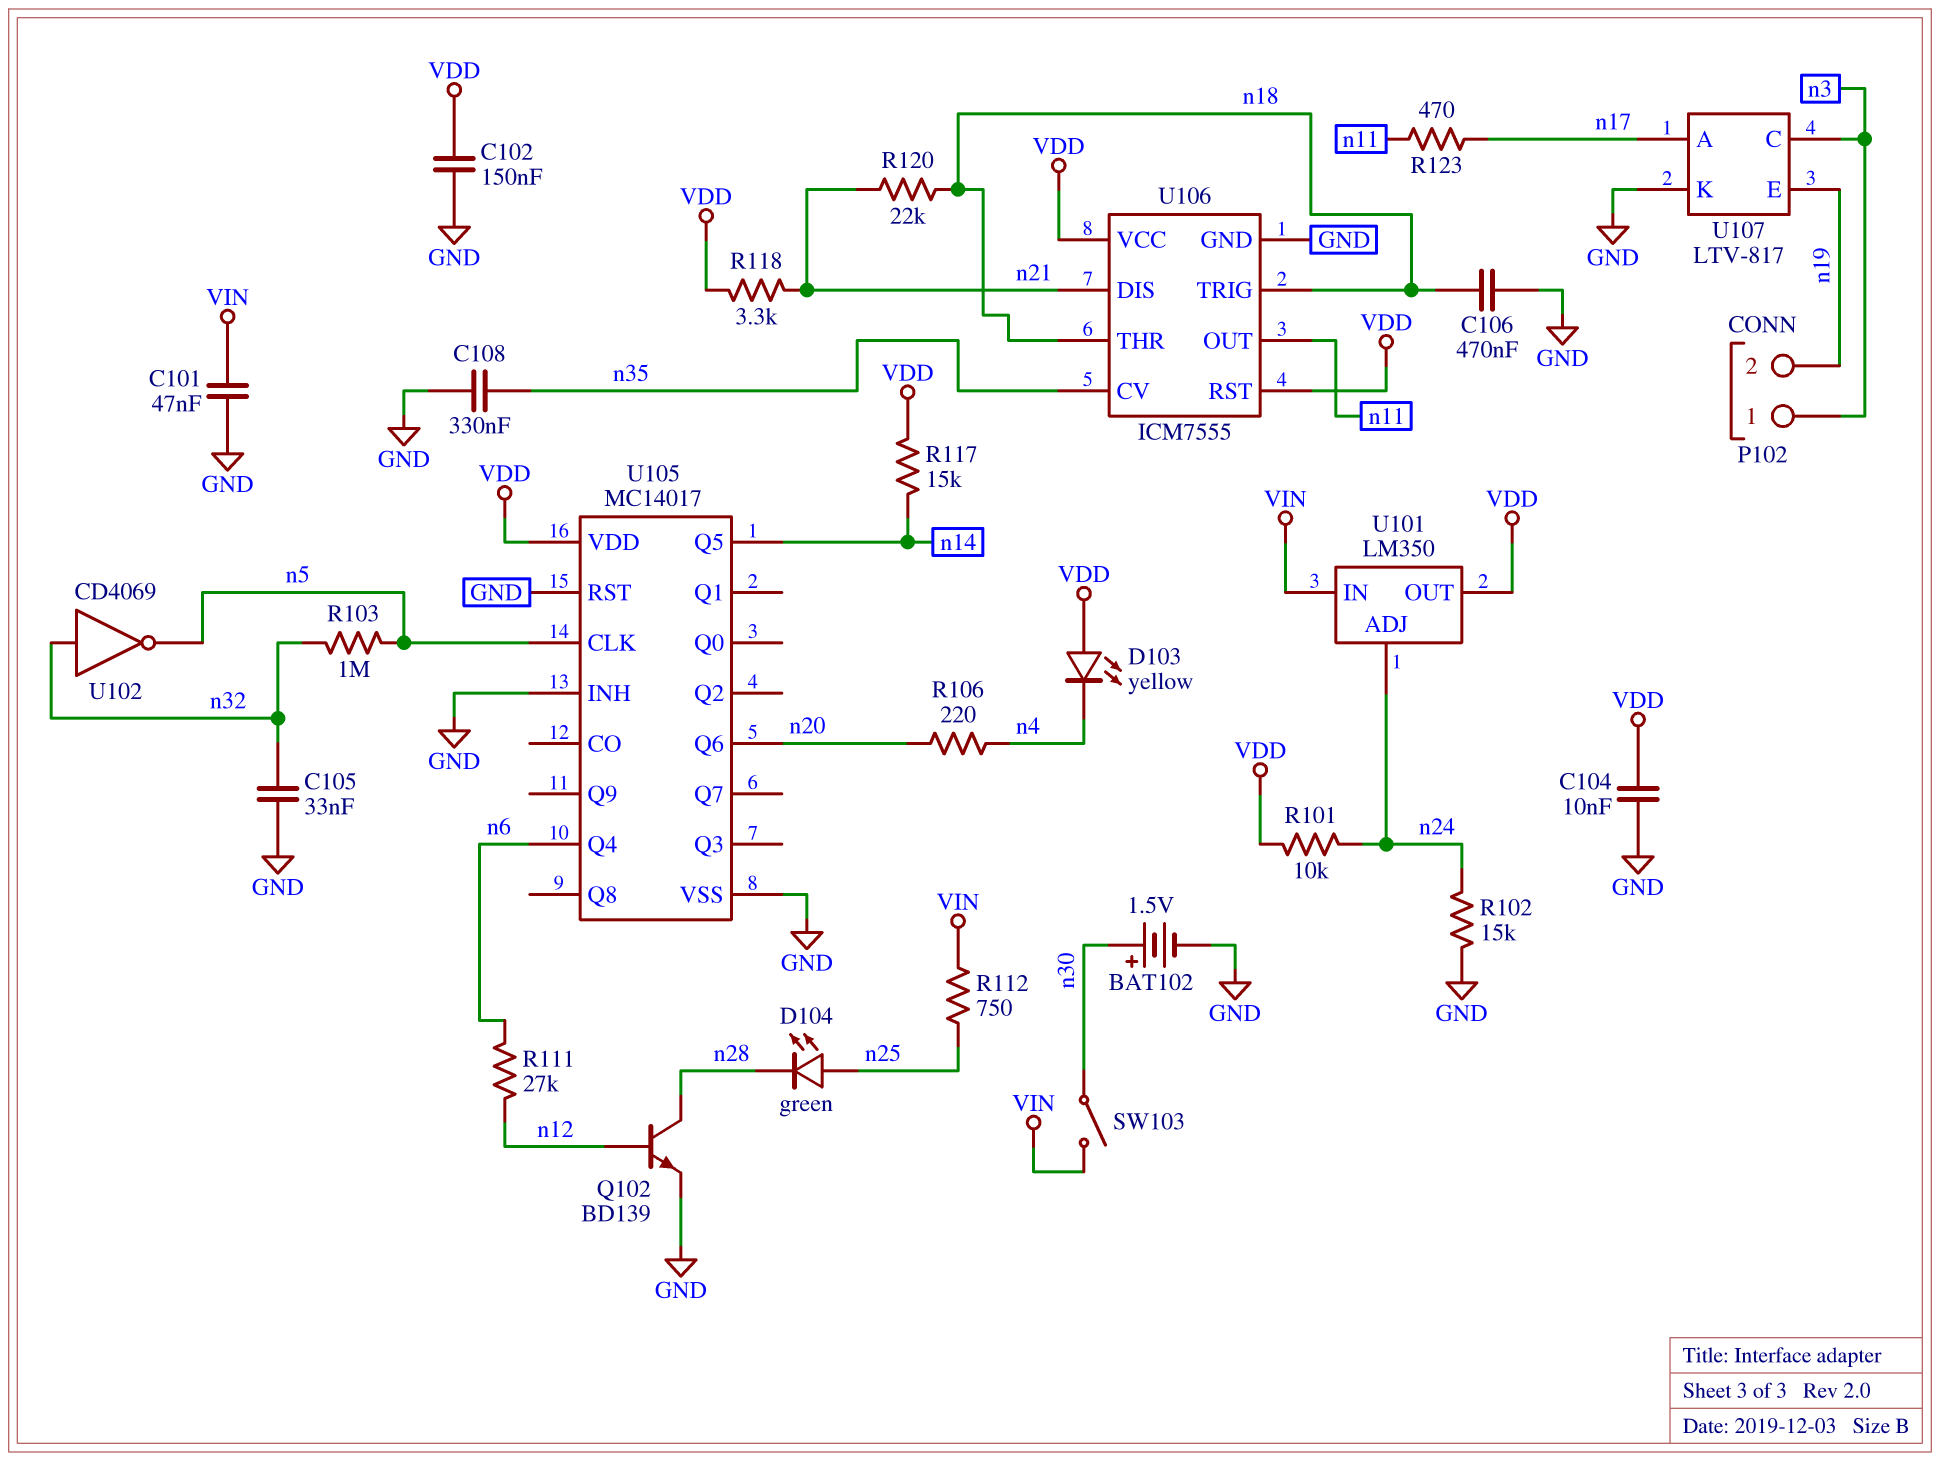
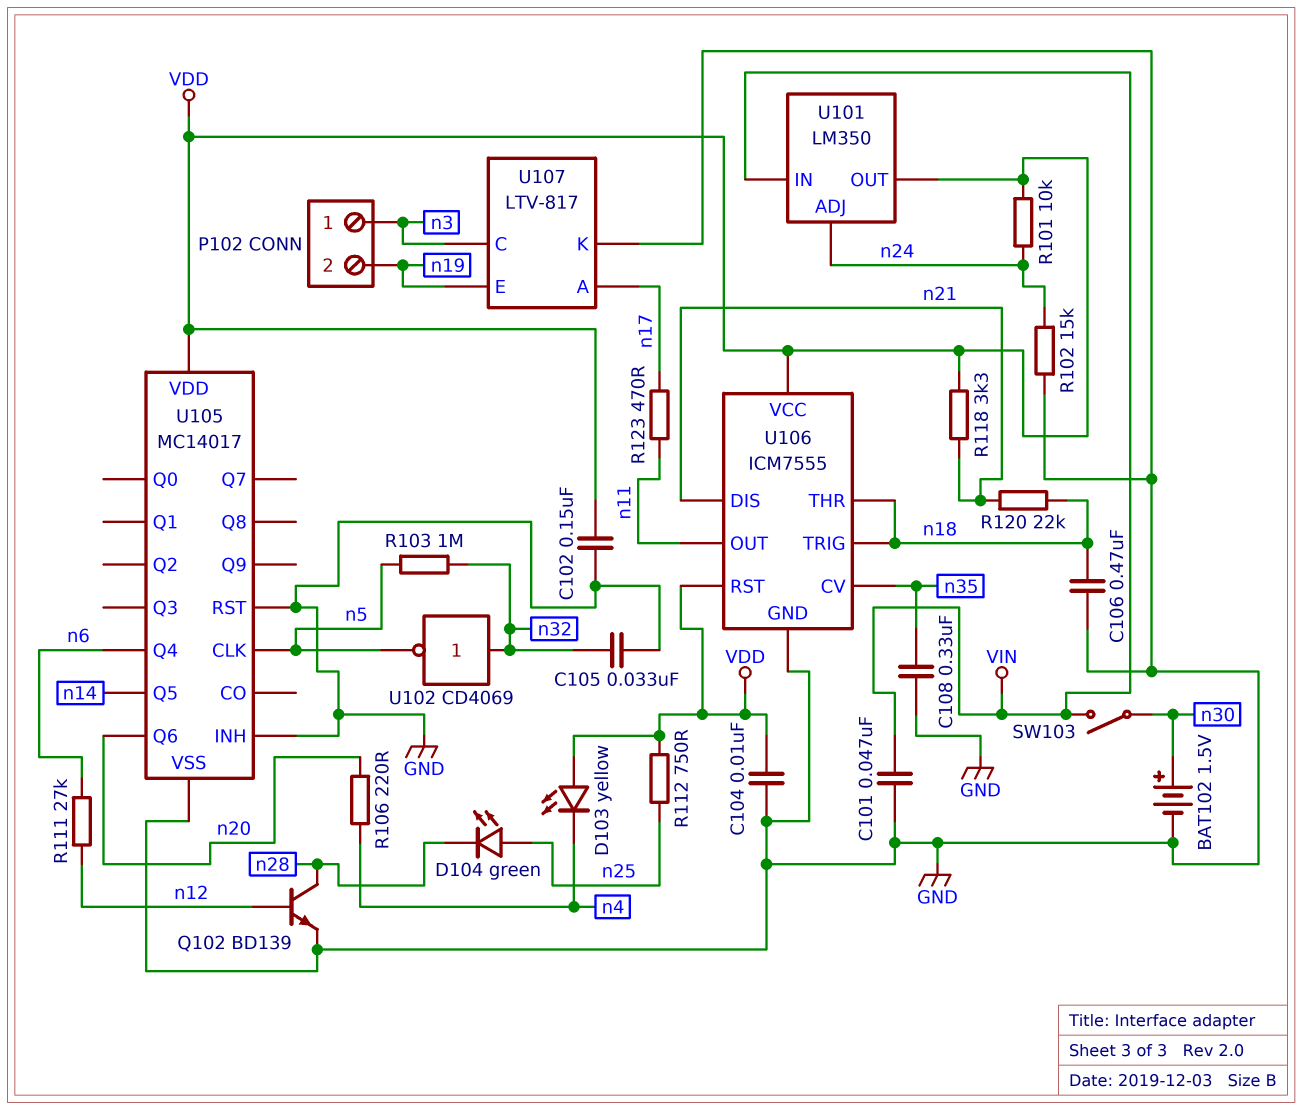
R112: 750 (VIN, n25) -> 750 (VDD, n25)
R117: 15k (VDD, n14) -> none

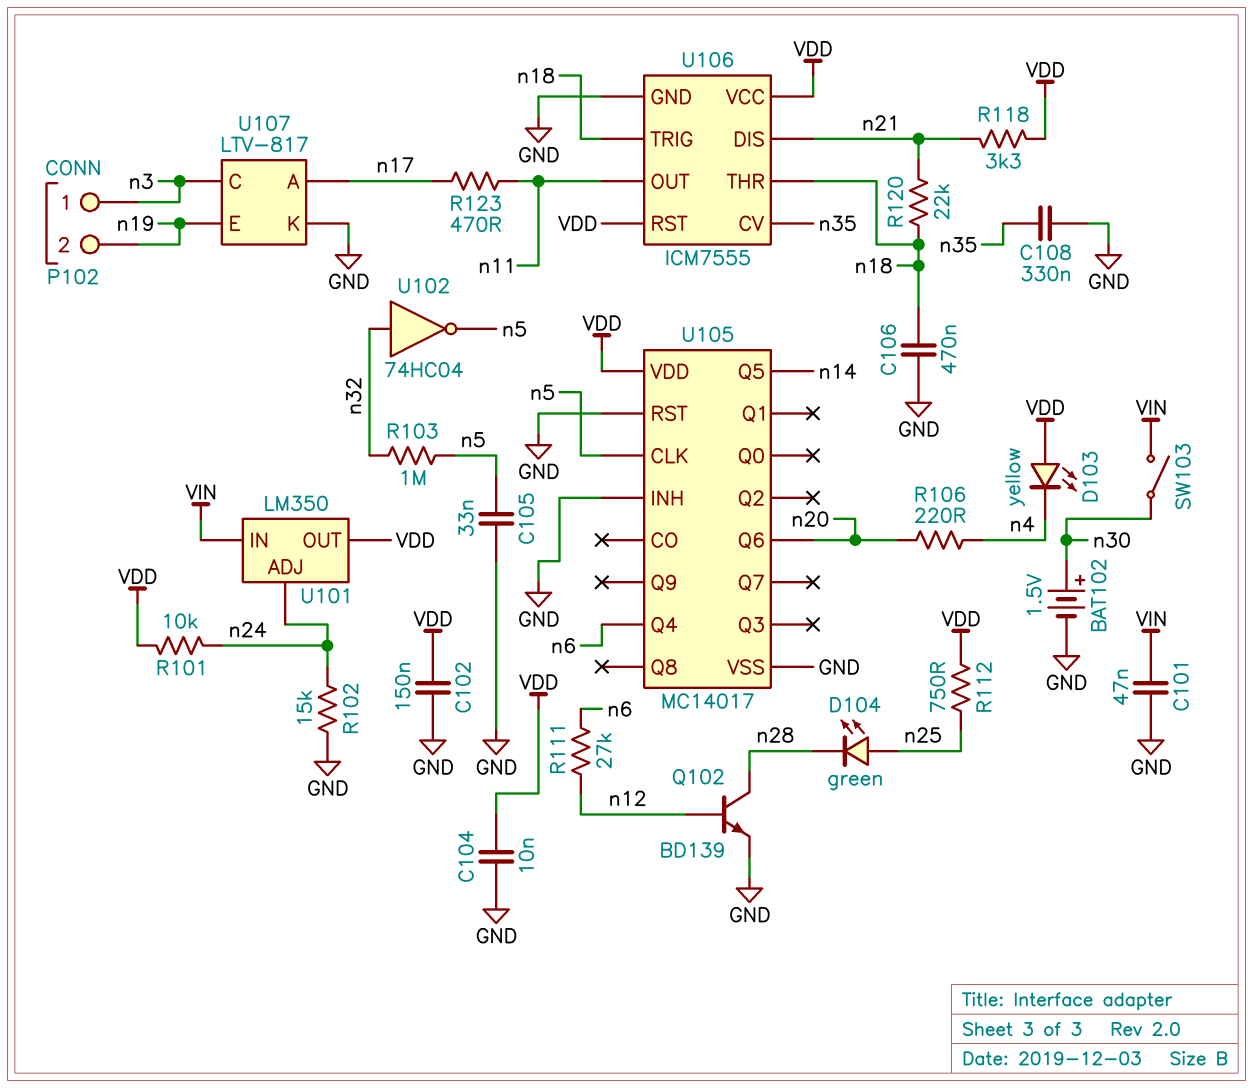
C105: 33nF (GND, n32) -> 33nF (GND, n5)
U102: NOT CD4069 (in n32, out n5) -> NOT 74HC04 (in n32, out n5)

